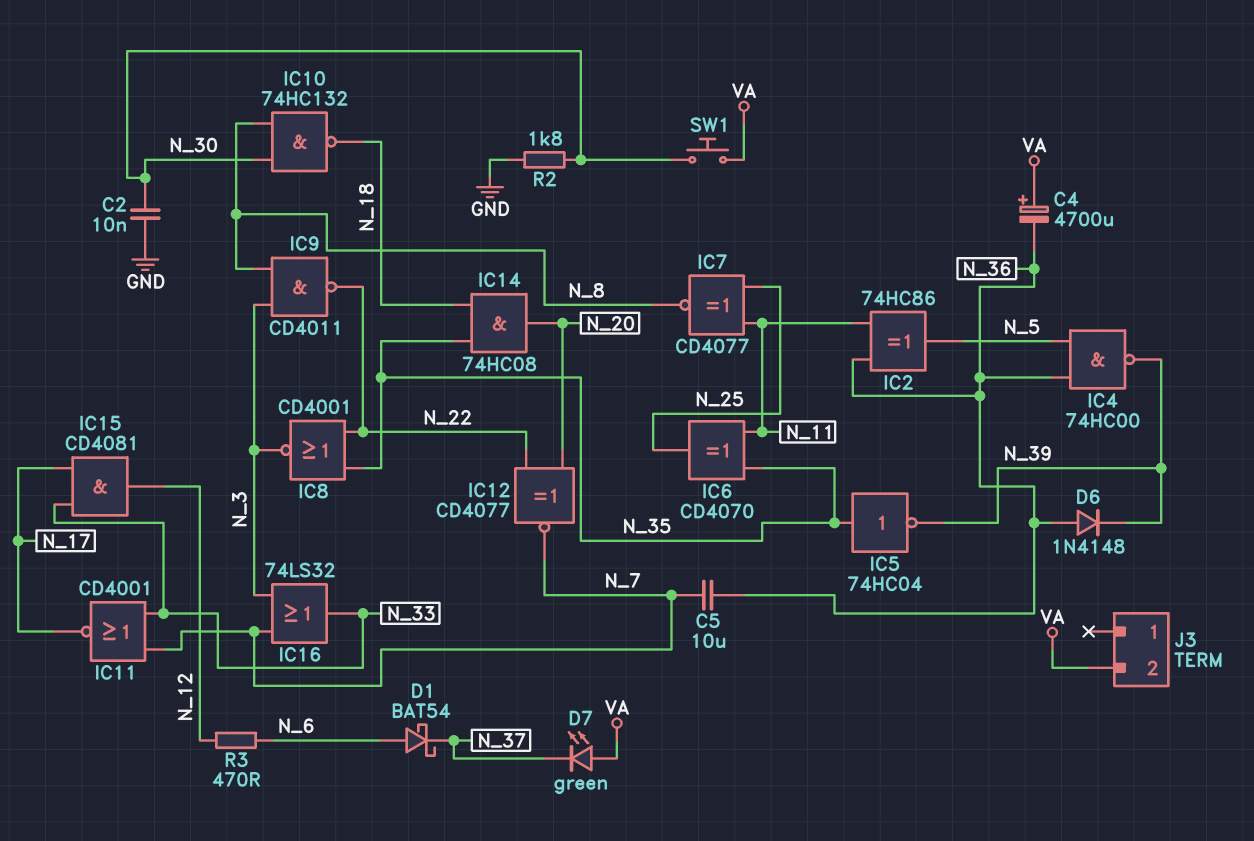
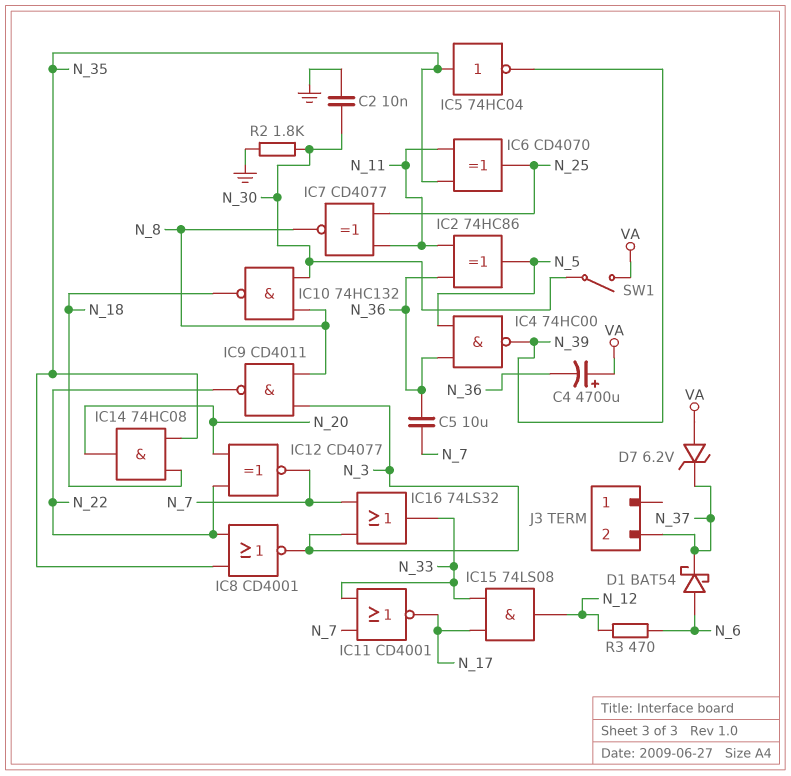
D6: diode 1N4148 (A N_36, K N_39) -> none
D7: LED green (A VA, K N_37) -> zener 6.2V (A VA, K N_37)
IC15: AND CD4081 (in N_17, in N_33, out N_12) -> AND 74LS08 (in N_17, in N_33, out N_12)
J3 pin 2: VA -> N_37
SW1: button (N_30, VA) -> switch (N_30, VA)

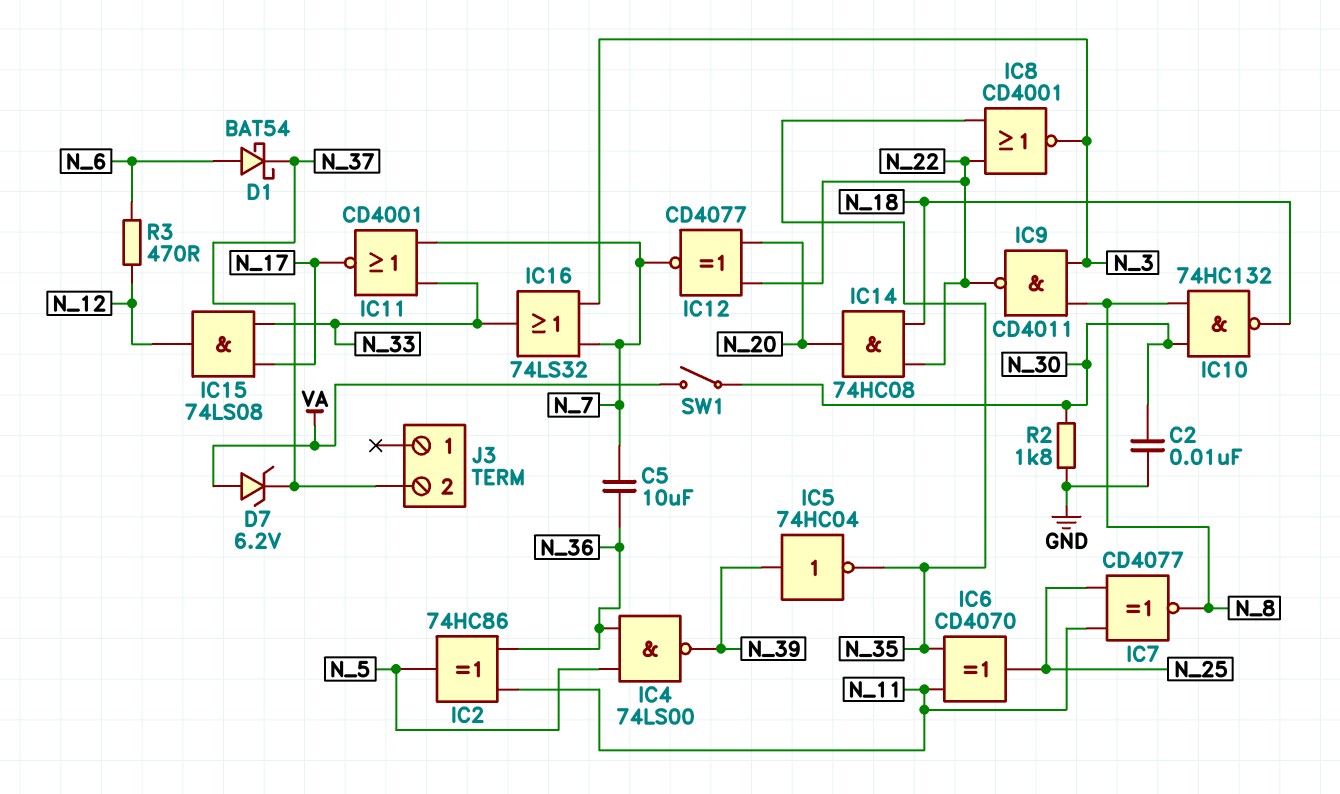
C4: 4700uF (plus VA, minus N_36) -> none
IC4: NAND 74HC00 (in N_5, in N_36, out N_39) -> NAND 74LS00 (in N_5, in N_36, out N_39)
IC5: NOT 74HC04 (in N_35, out N_39) -> NOT 74HC04 (in N_39, out N_35)
IC14: AND 74HC08 (in N_18, in N_35, out N_20) -> AND 74HC08 (in N_18, in N_22, out N_20)

